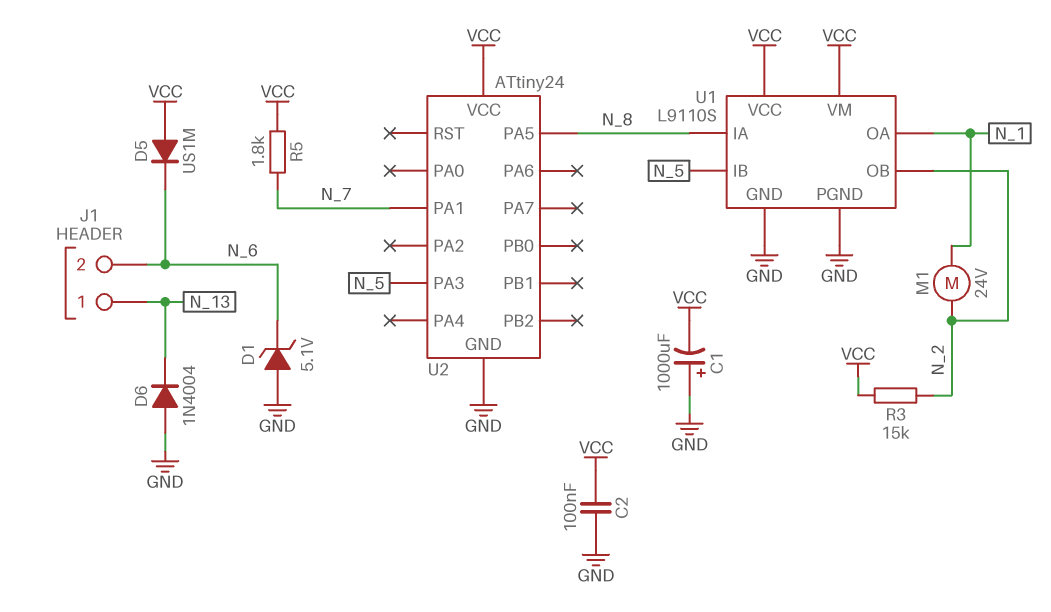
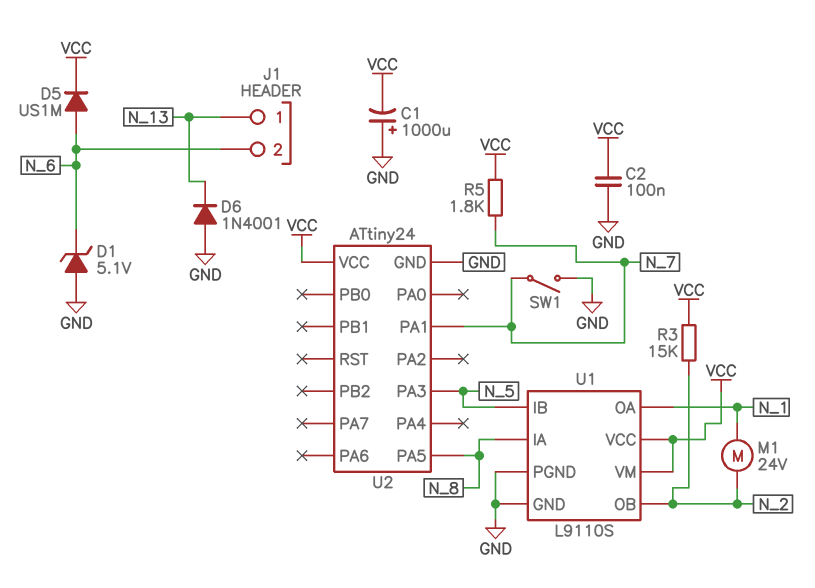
D5: diode US1M (A VCC, K N_6) -> diode US1M (A N_6, K VCC)
D6: diode 1N4004 (A GND, K N_13) -> diode 1N4001 (A GND, K N_13)
SW1: none -> switch (GND, N_7)

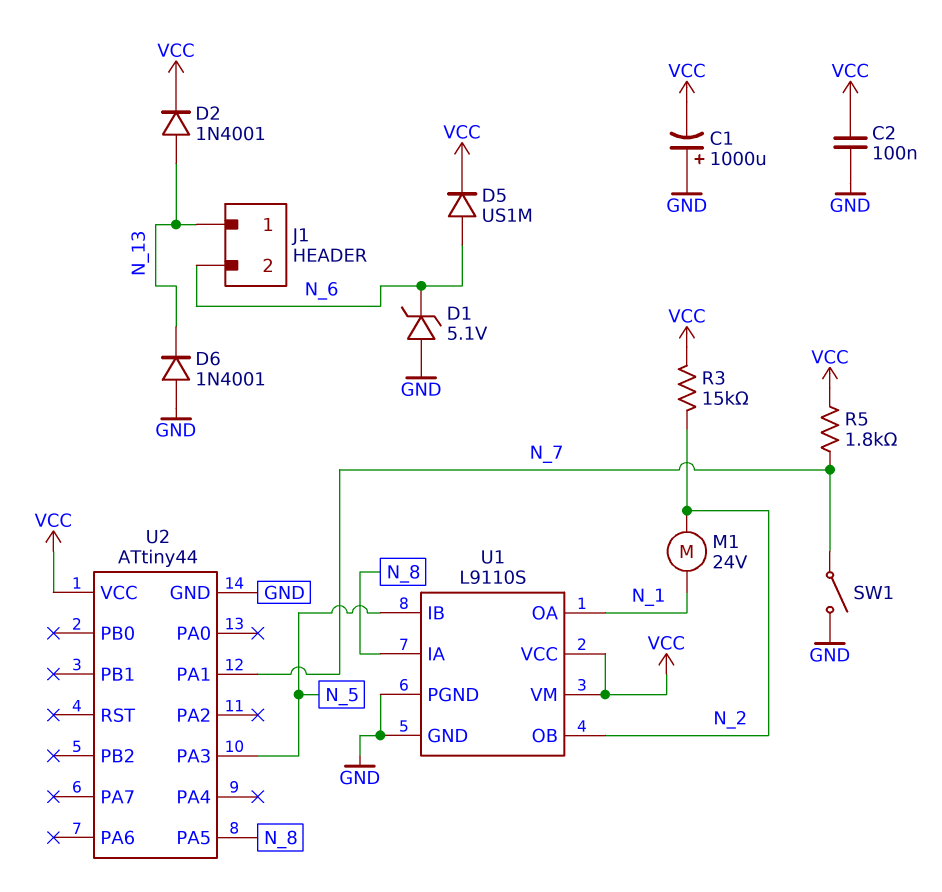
D2: none -> diode 1N4001 (A N_13, K VCC)
U2: ATtiny24 -> ATtiny44

